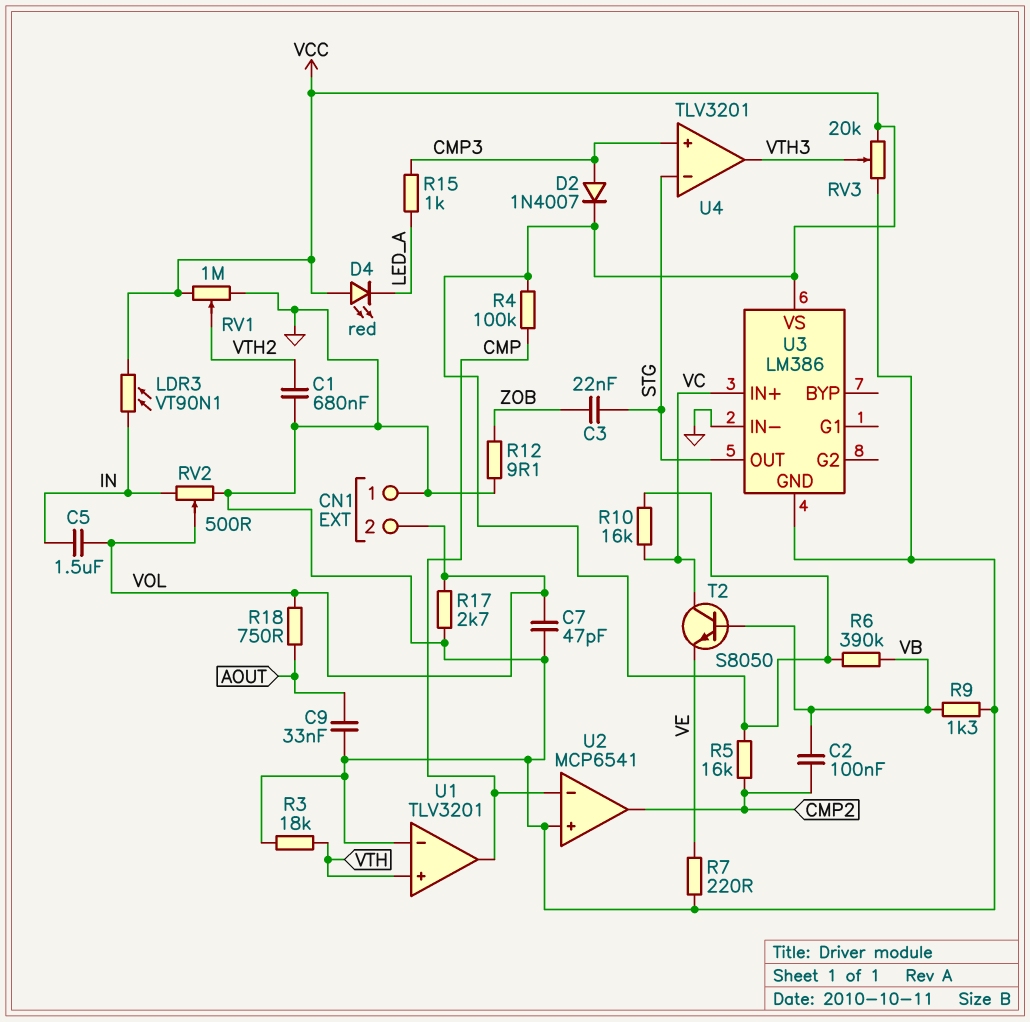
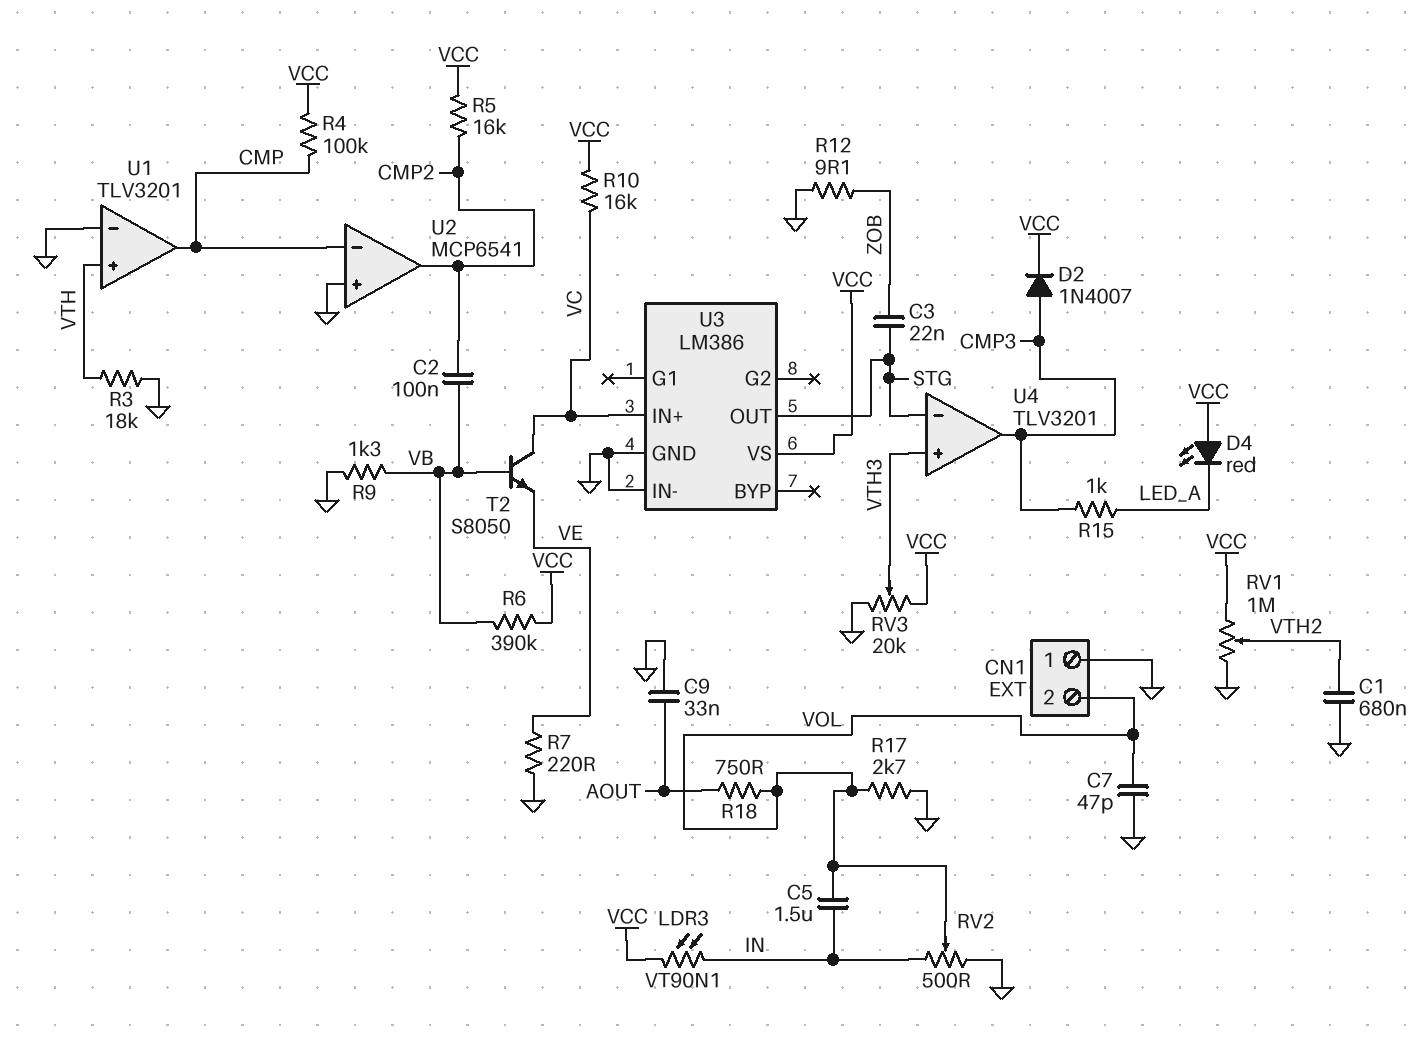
U4 pin in+: CMP3 -> VTH3
U4 pin out: VTH3 -> CMP3

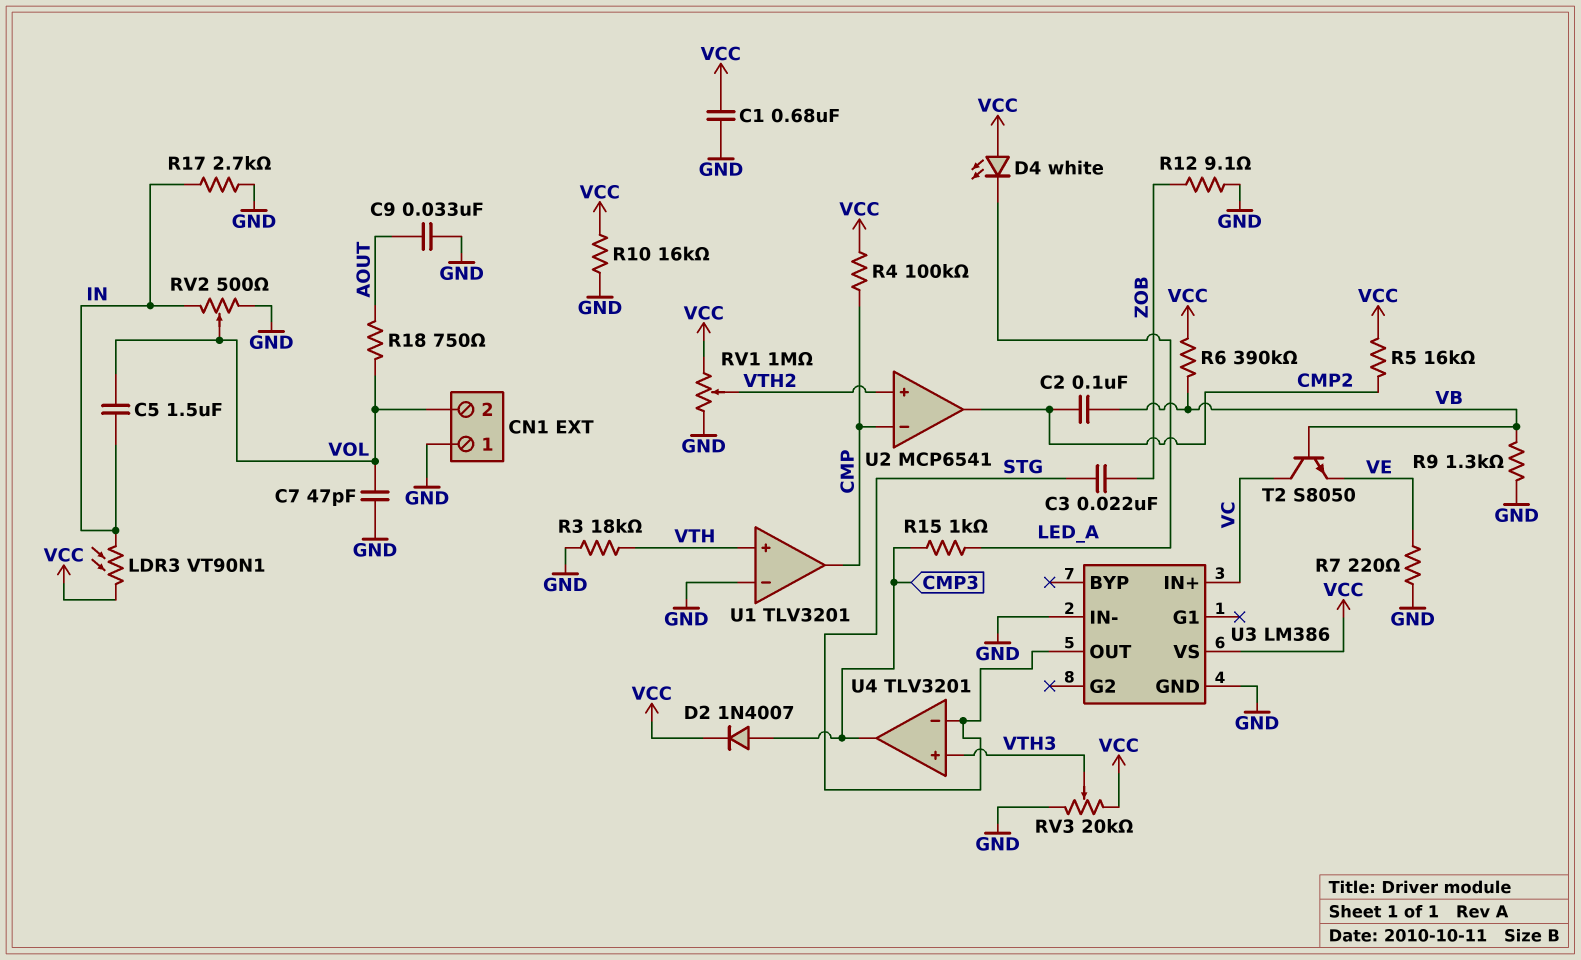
C1: 680nF (GND, VTH2) -> 680nF (GND, VCC)
D4: LED red (A VCC, K LED_A) -> LED white (A VCC, K LED_A)
R10: 16k (VC, VCC) -> 16k (GND, VCC)
R17: 2.7k (GND, VOL) -> 2.7k (GND, IN)
U2 pin in+: GND -> VTH2

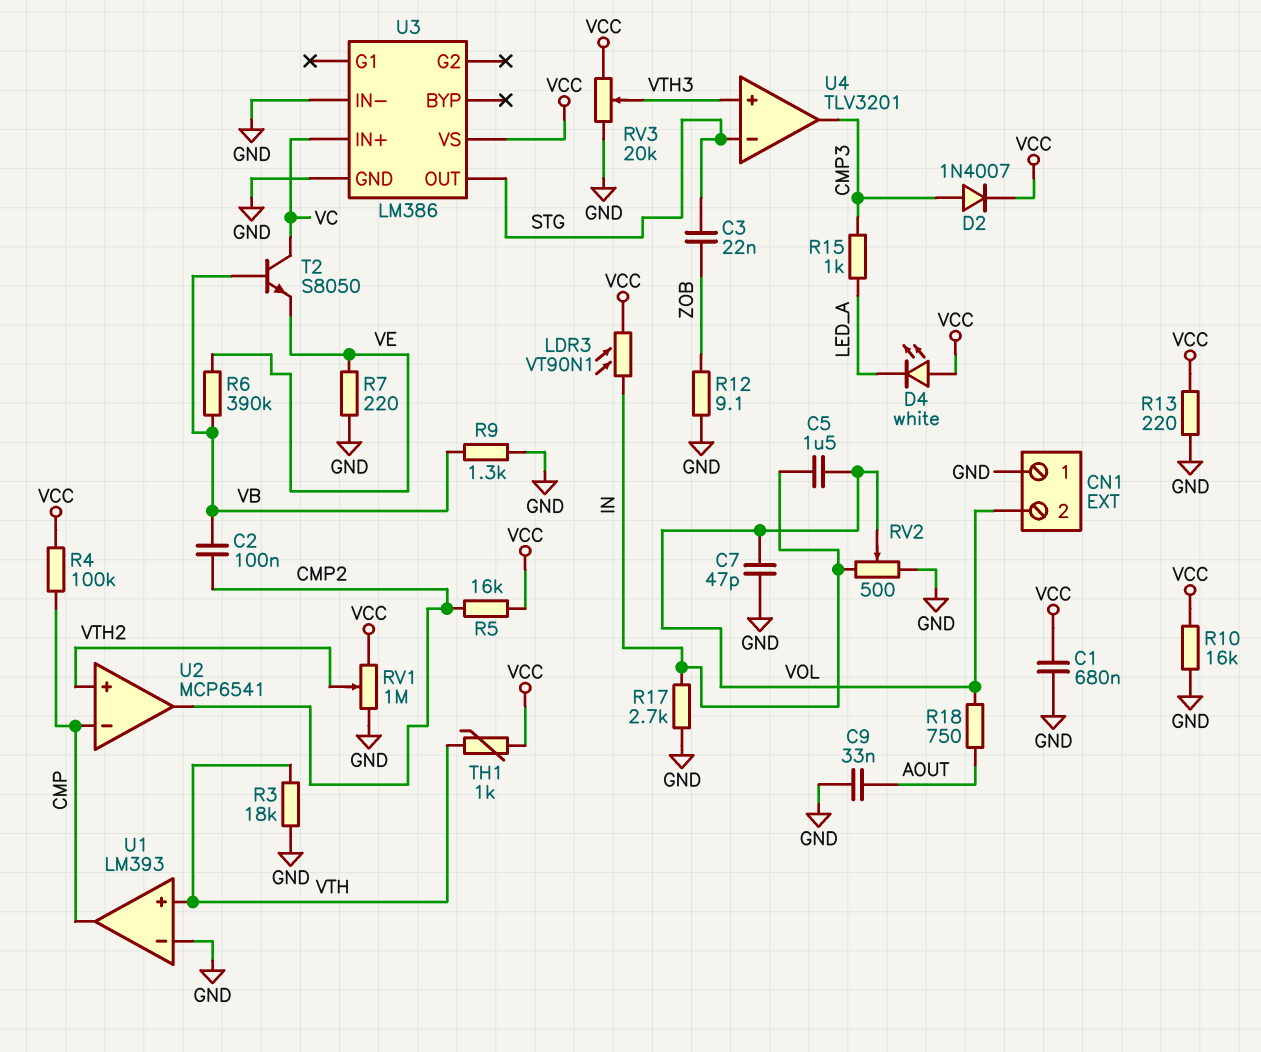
R6: 390k (VB, VCC) -> 390k (VB, VE)
R13: none -> 220 (GND, VCC)
TH1: none -> 1k (VCC, VTH)
U1: TLV3201 -> LM393

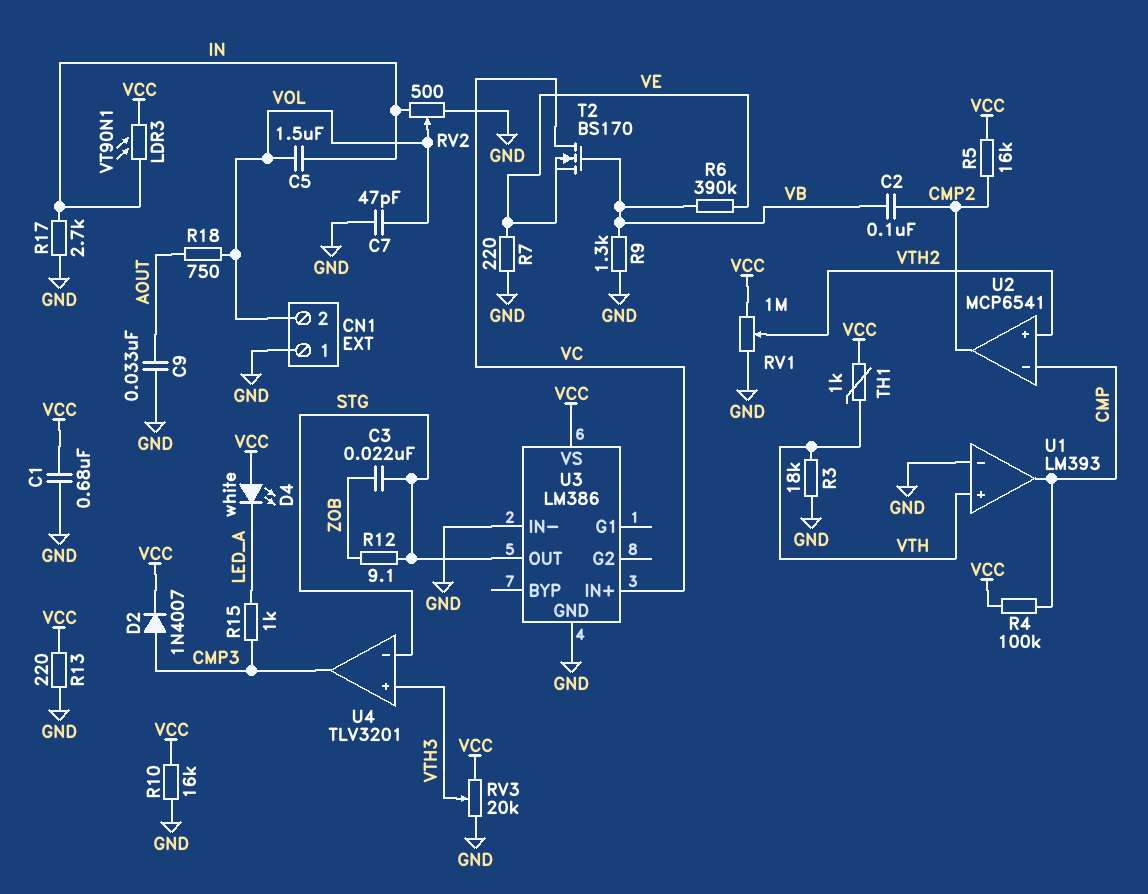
R12: 9.1 (GND, ZOB) -> 9.1 (STG, ZOB)
T2: NPN S8050 (B VB, C VC, E VE) -> NMOS BS170 (G VB, D VC, S VE)

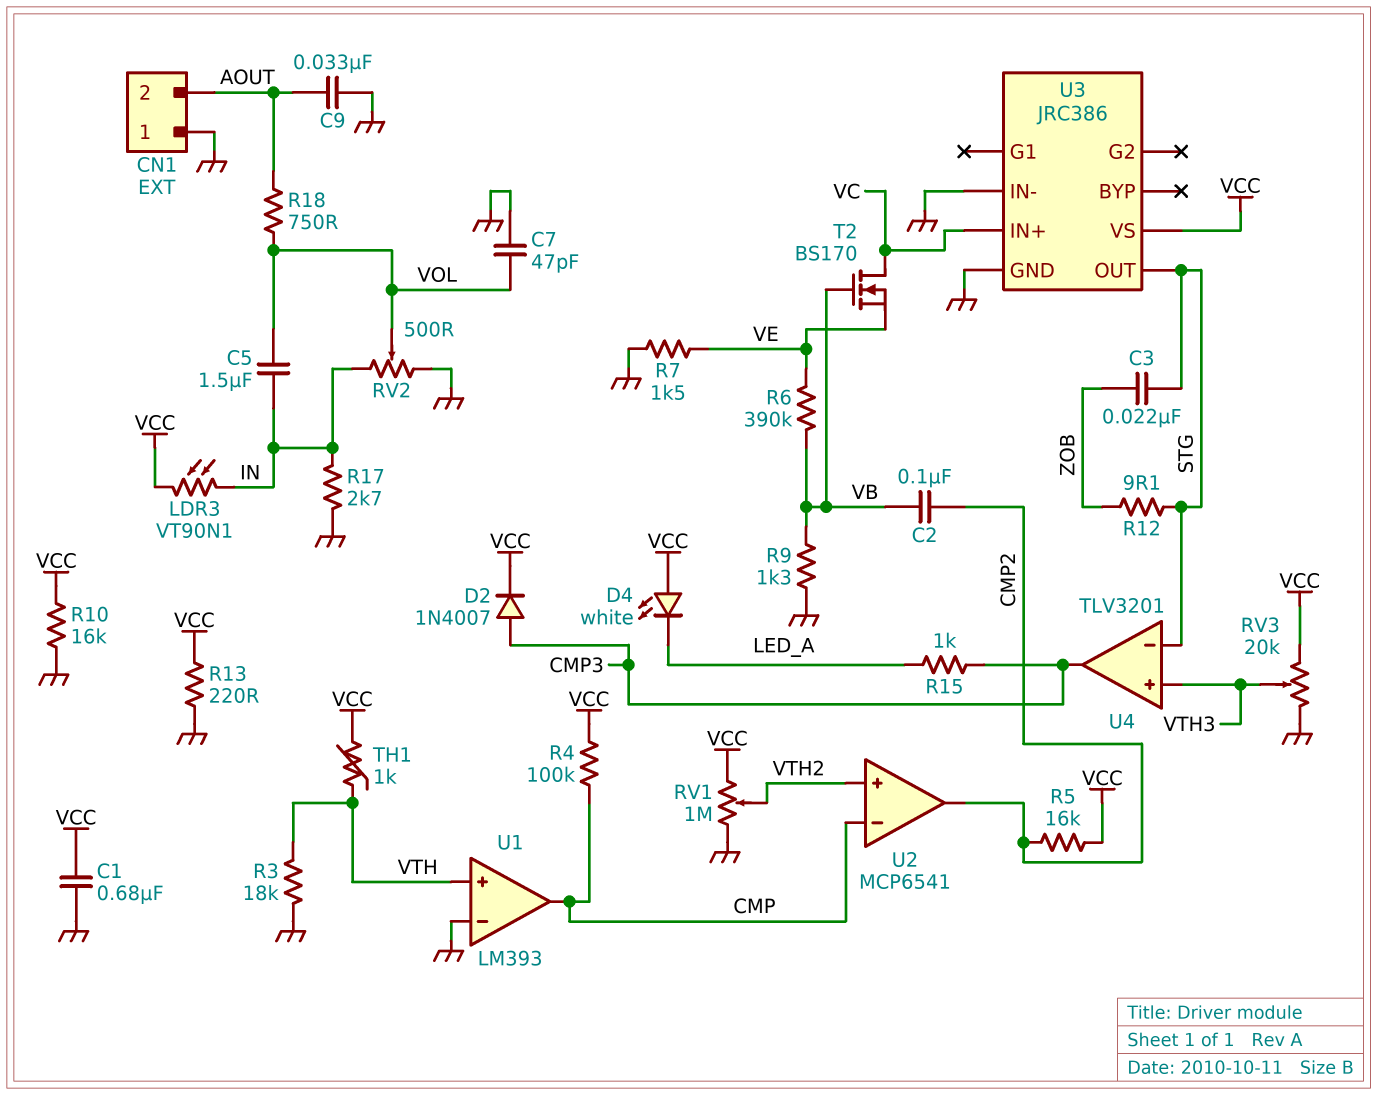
CN1 pin 2: VOL -> AOUT
R7: 220 (GND, VE) -> 1.5k (GND, VE)
U3: LM386 -> JRC386

